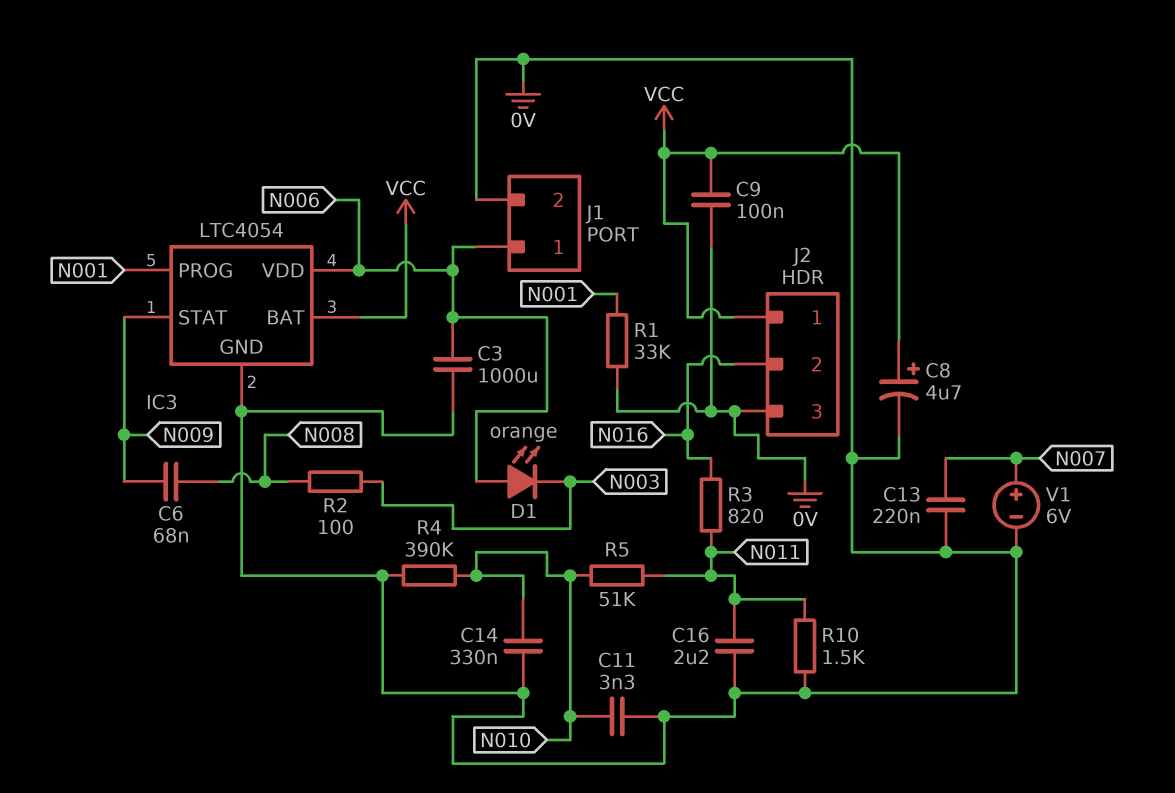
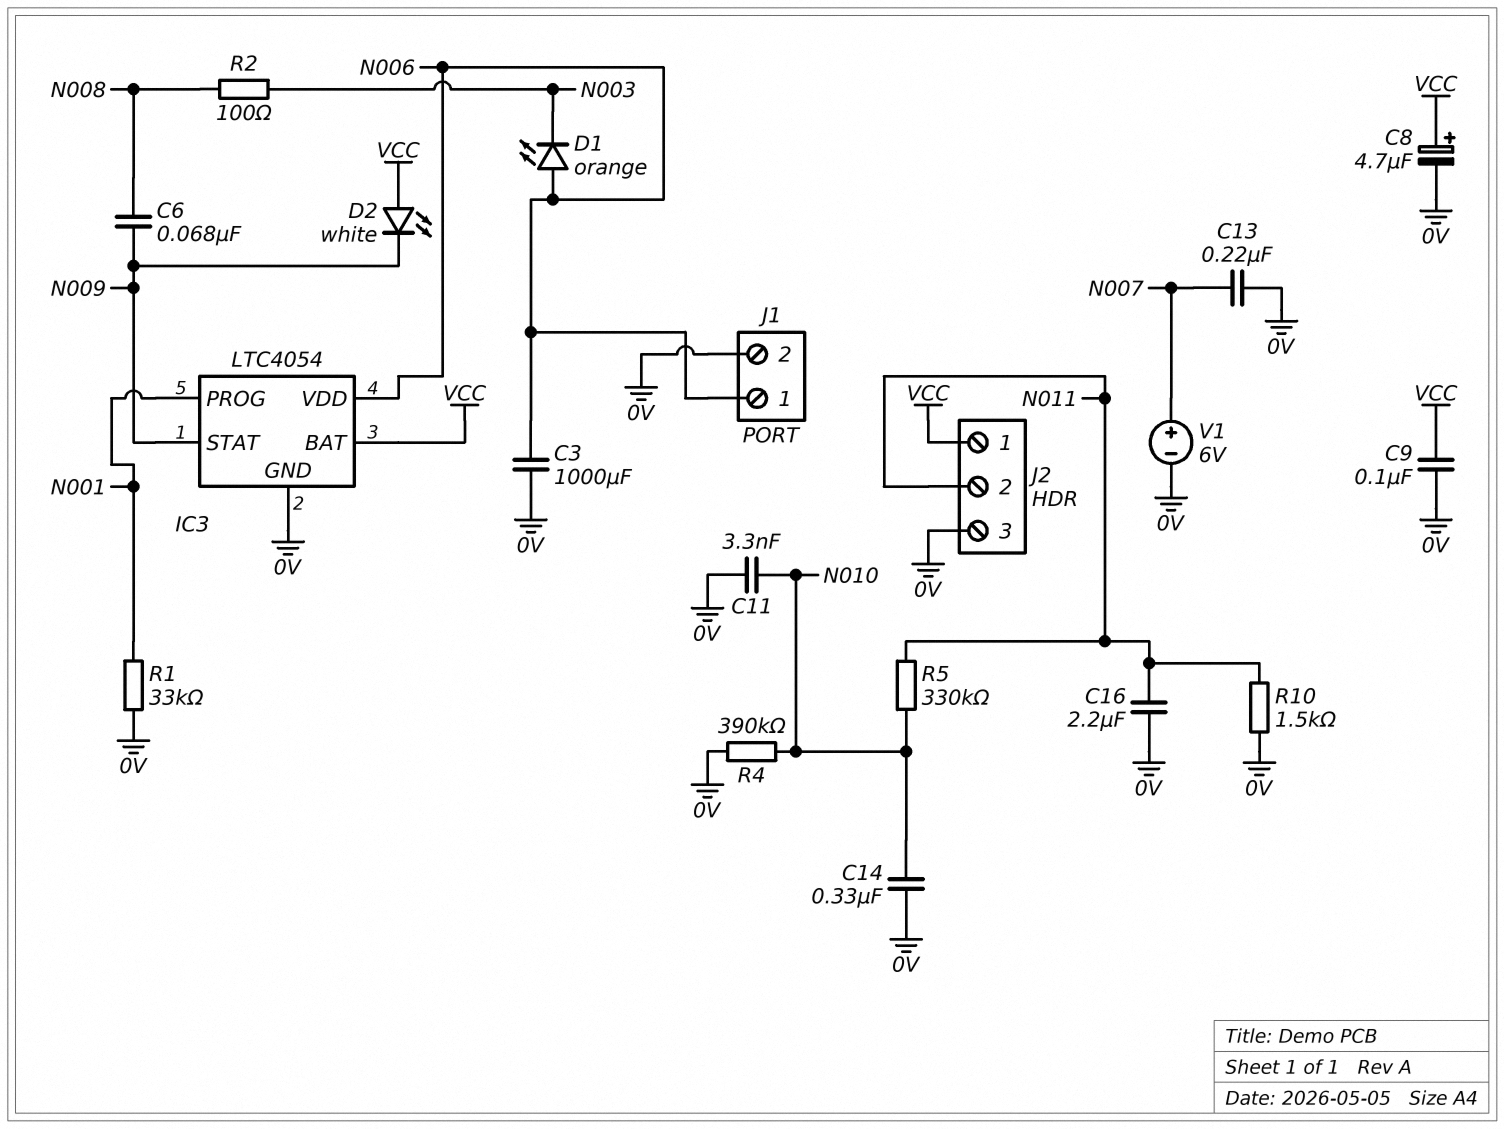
D2: none -> LED white (A VCC, K N009)
J2 pin 2: N016 -> N011
R3: 820 (N011, N016) -> none
R5: 51k (N010, N011) -> 330k (N010, N011)

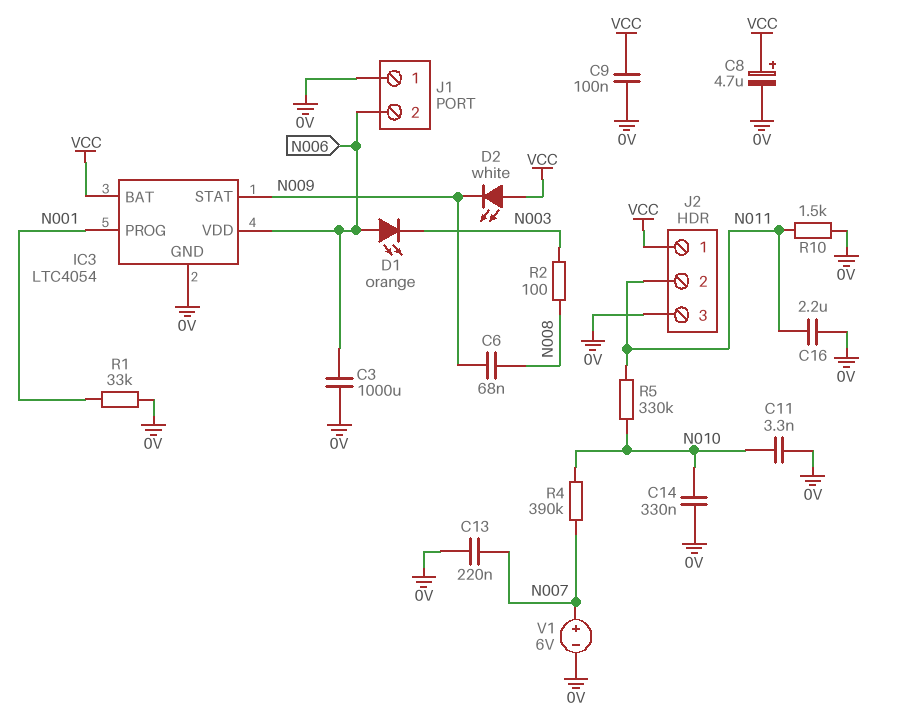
J1 pin 1: N006 -> 0V
J1 pin 2: 0V -> N006
R4: 390k (0V, N010) -> 390k (N007, N010)

